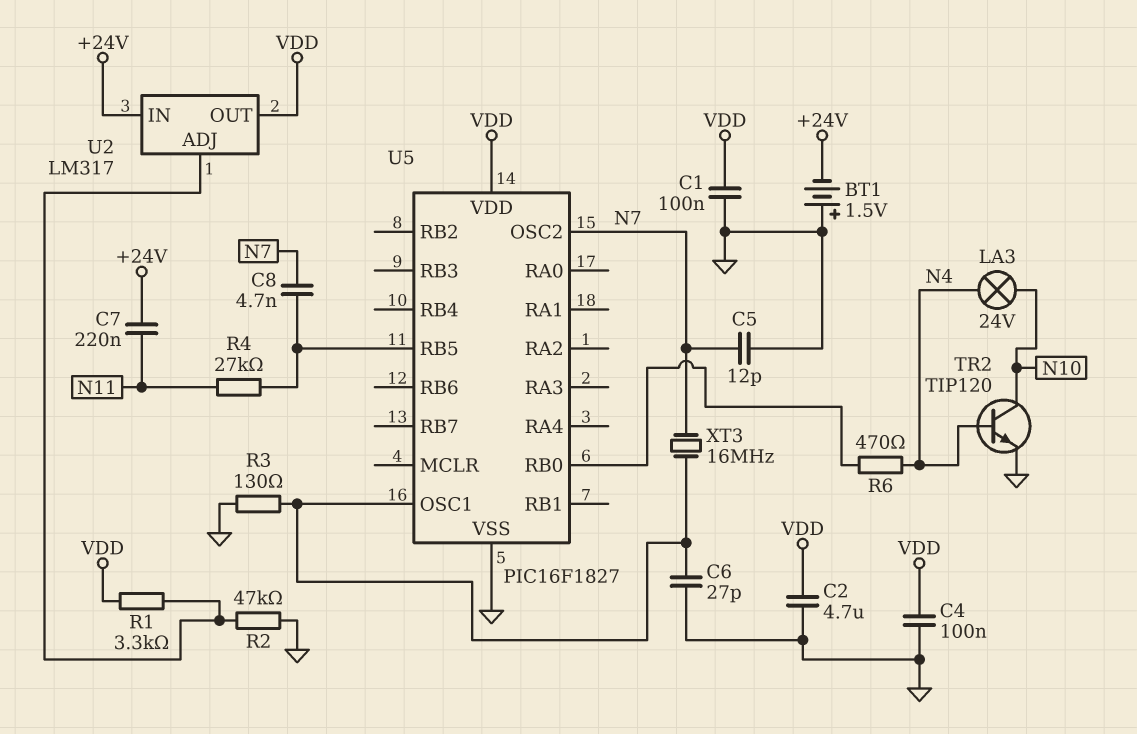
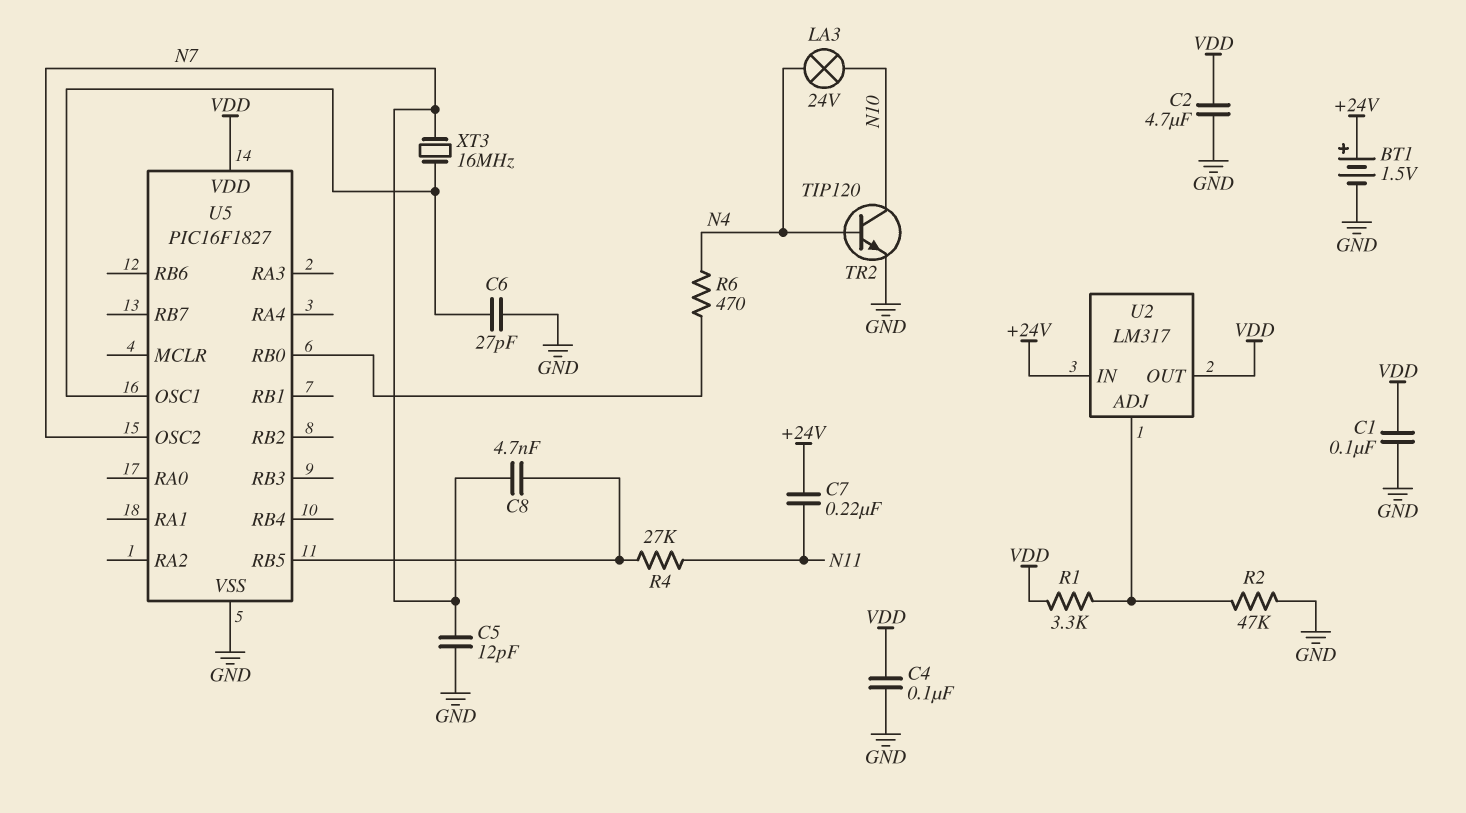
BT1: 1.5V (plus GND, minus +24V) -> 1.5V (plus +24V, minus GND)
R3: 130 (GND, U5/OSC1) -> none

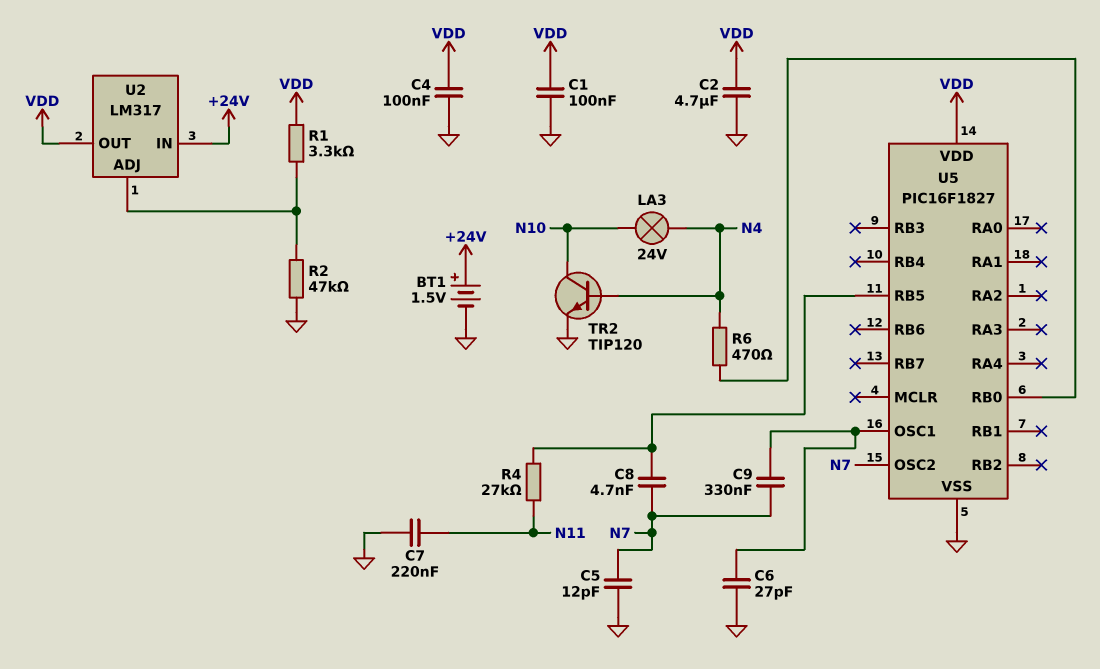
C7: 220nF (+24V, N11) -> 220nF (GND, N11)
C9: none -> 330nF (N7, U5/OSC1)
XT3: 16MHz (N7, U5/OSC1) -> none

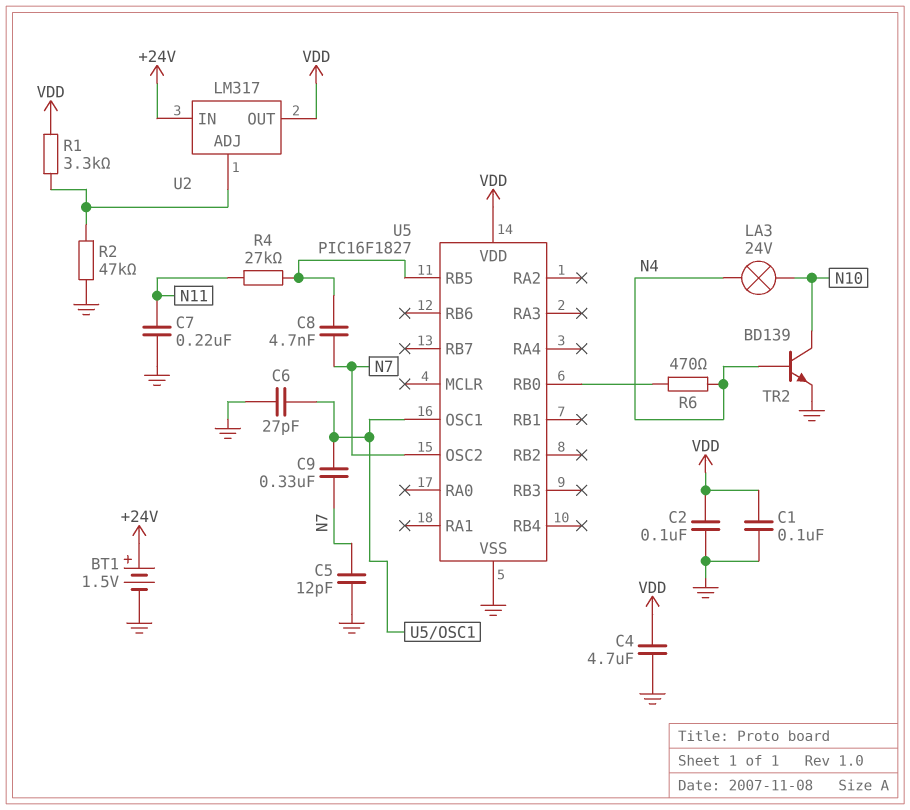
C2: 4.7uF (GND, VDD) -> 100nF (GND, VDD)
C4: 100nF (GND, VDD) -> 4.7uF (GND, VDD)
TR2: NPN TIP120 (B N4, C N10, E GND) -> NPN BD139 (B N4, C N10, E GND)

